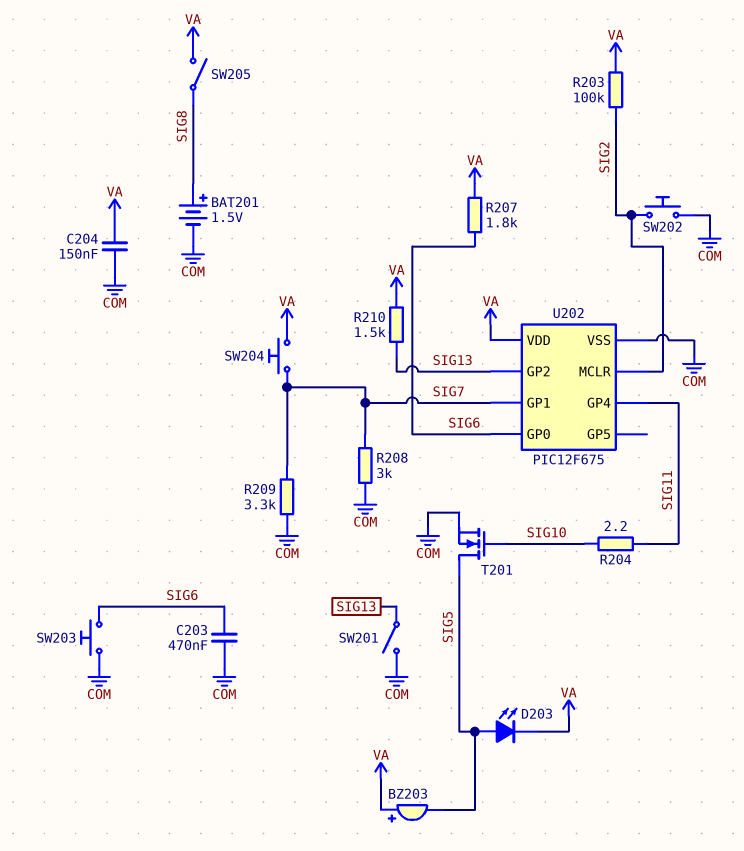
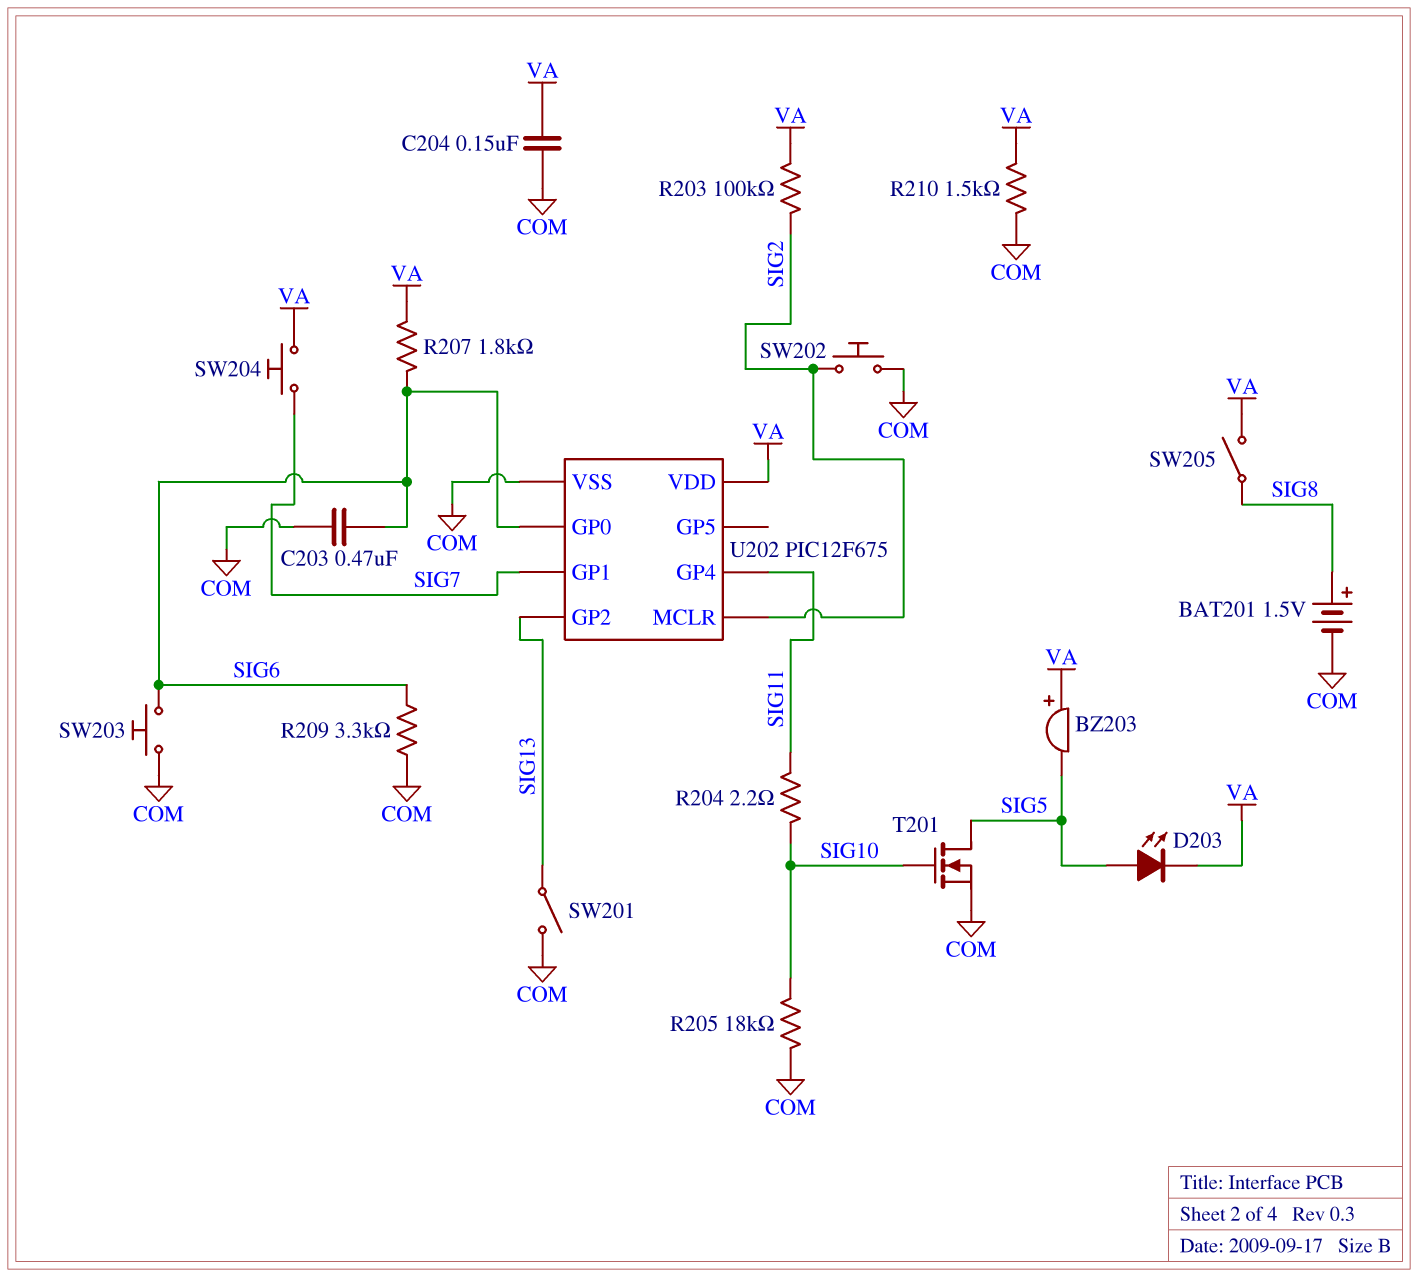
R205: none -> 18k (COM, SIG10)
R208: 3k (COM, SIG7) -> none
R209: 3.3k (COM, SIG7) -> 3.3k (COM, SIG6)
R210: 1.5k (SIG13, VA) -> 1.5k (COM, VA)

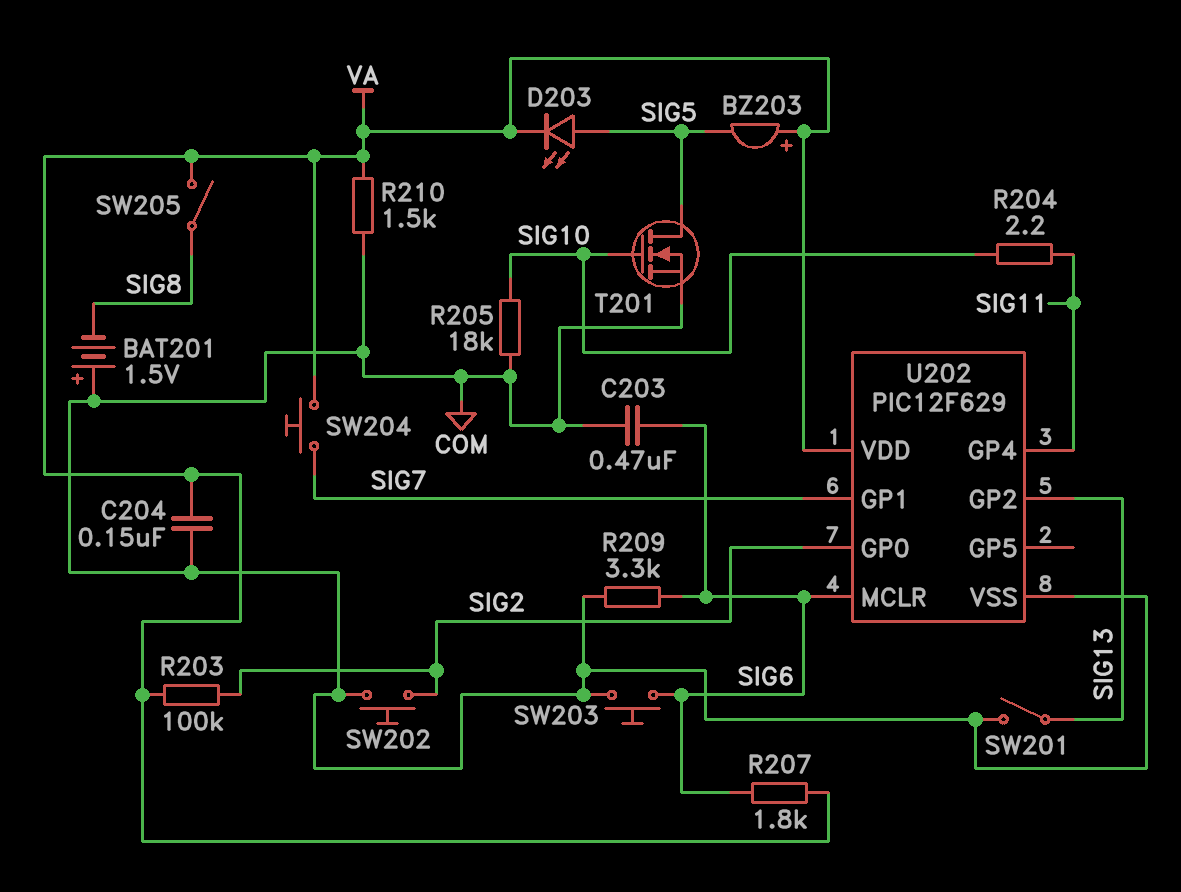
BAT201: 1.5V (plus SIG8, minus COM) -> 1.5V (plus COM, minus SIG8)
U202: PIC12F675 -> PIC12F629
U202 pin GP0: SIG6 -> SIG2
U202 pin MCLR: SIG2 -> SIG6

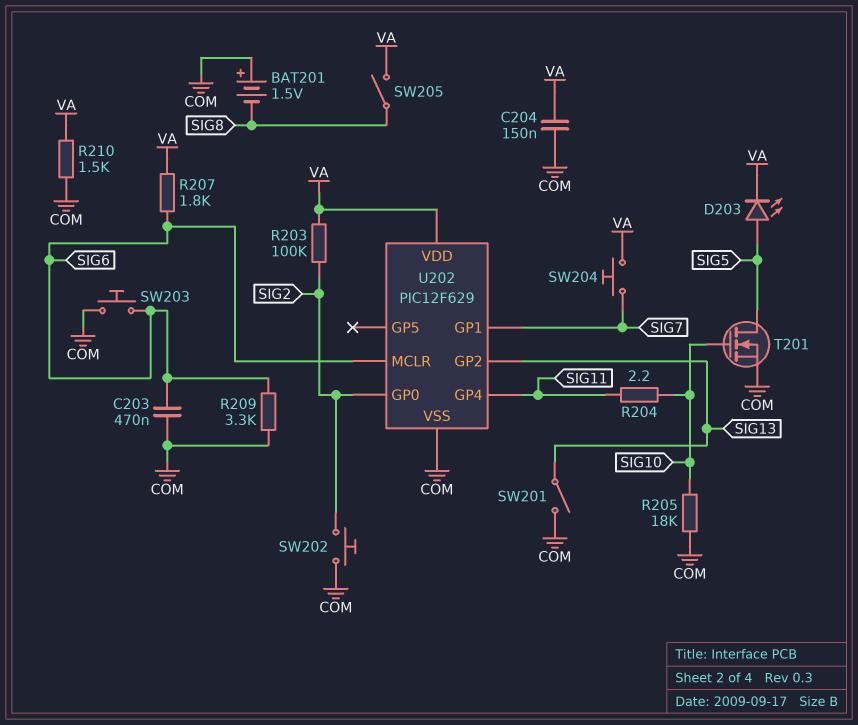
BZ203: buzzer (plus VA, minus SIG5) -> none

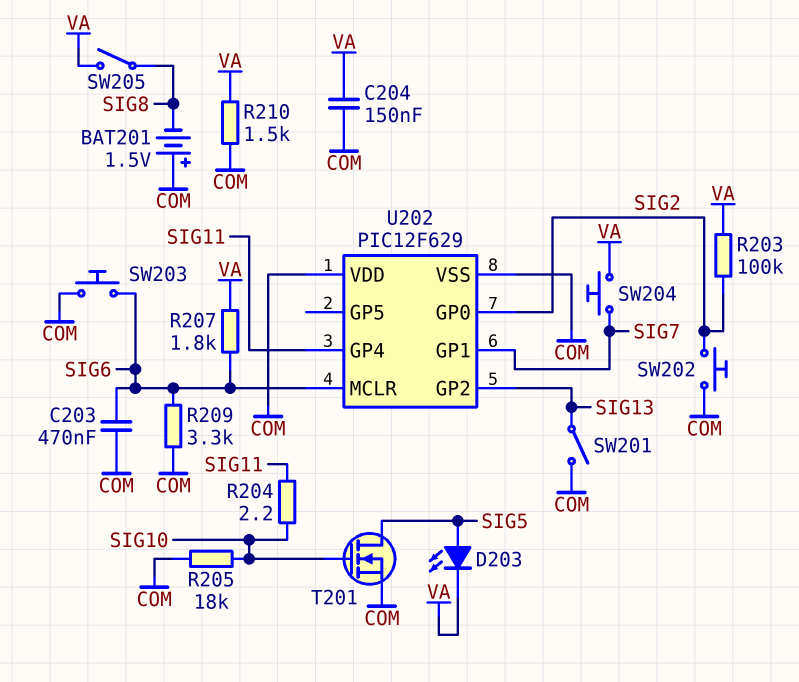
U202 pin VDD: VA -> COM

